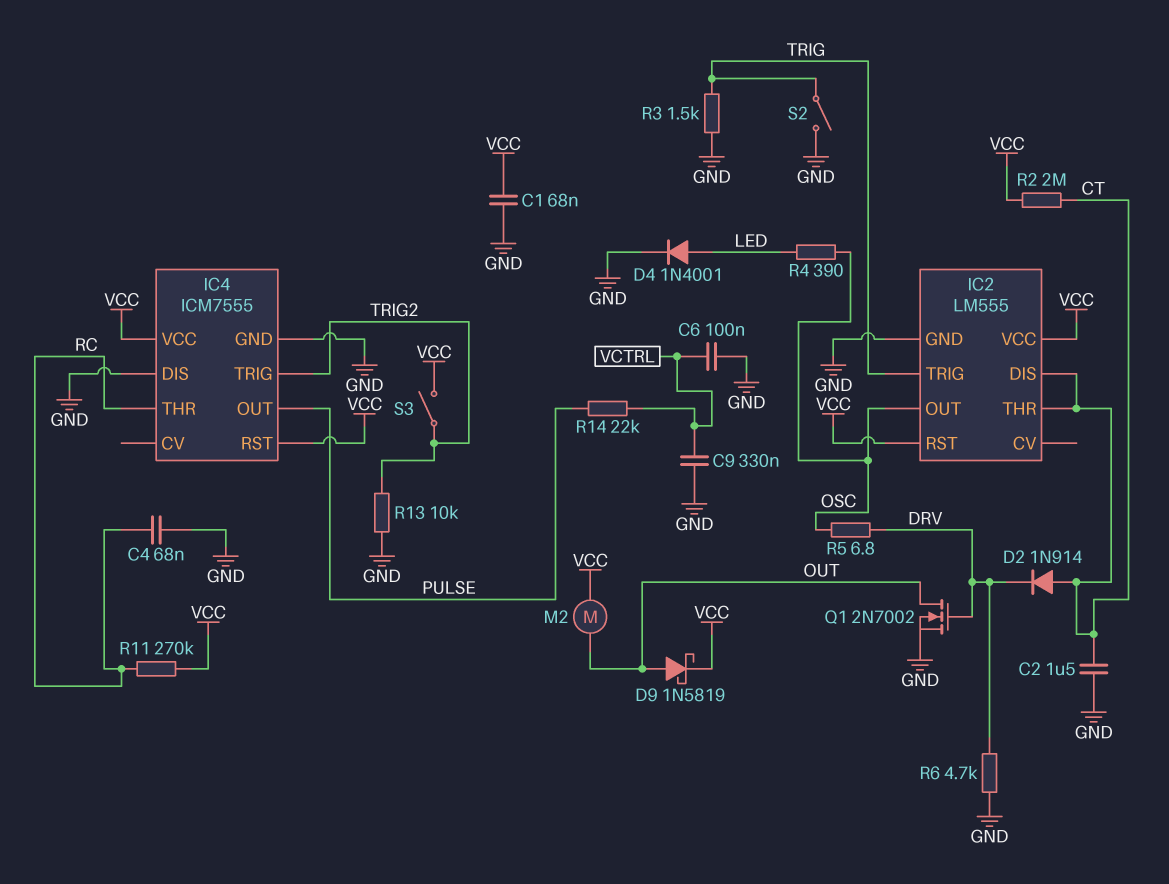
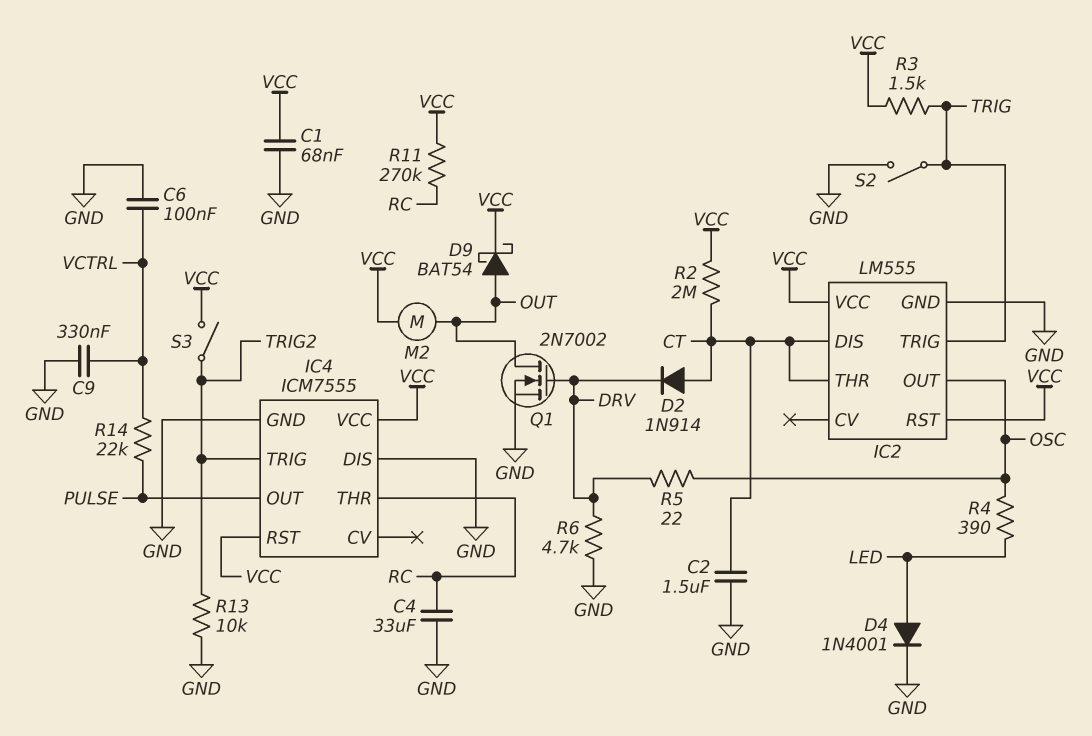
C4: 68nF (GND, RC) -> 33uF (GND, RC)
D9: schottky 1N5819 (A OUT, K VCC) -> schottky BAT54 (A OUT, K VCC)
R3: 1.5k (GND, TRIG) -> 1.5k (TRIG, VCC)
R5: 6.8 (DRV, OSC) -> 22 (DRV, OSC)

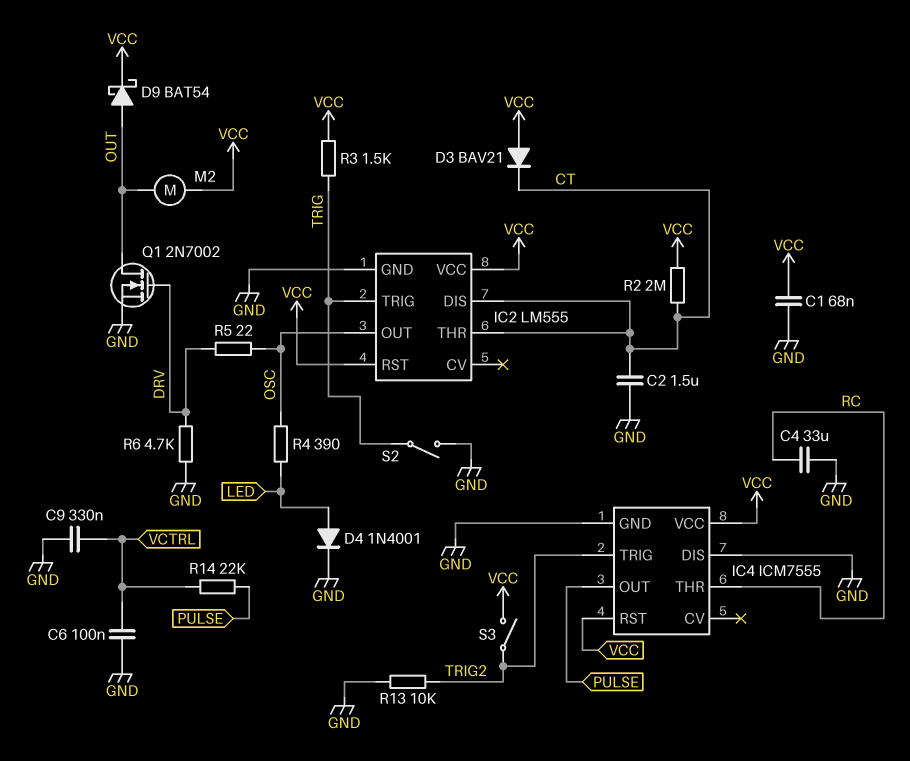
D2: diode 1N914 (A CT, K DRV) -> none
D3: none -> diode BAV21 (A VCC, K CT)
R11: 270k (RC, VCC) -> none

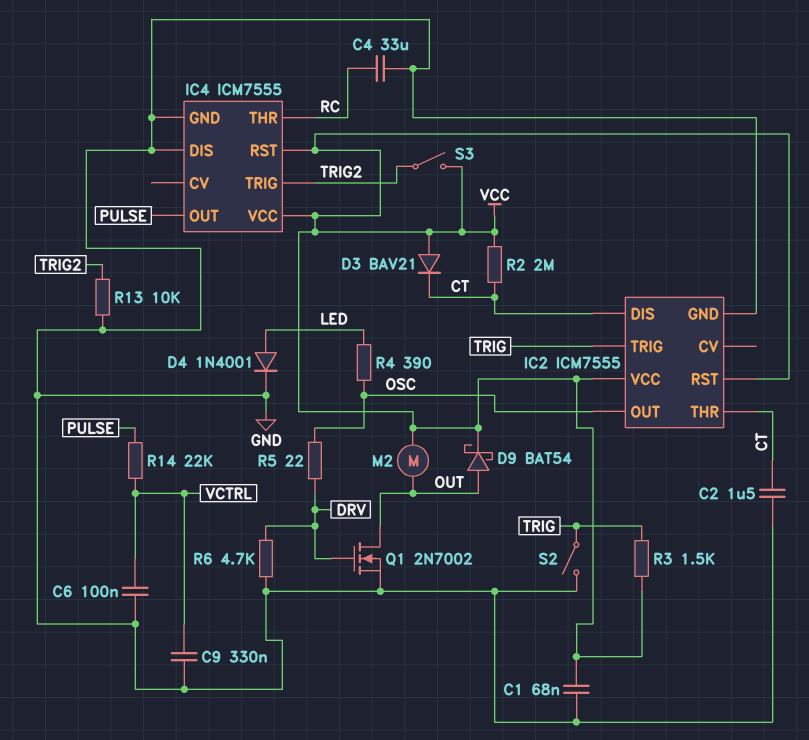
IC2: LM555 -> ICM7555

